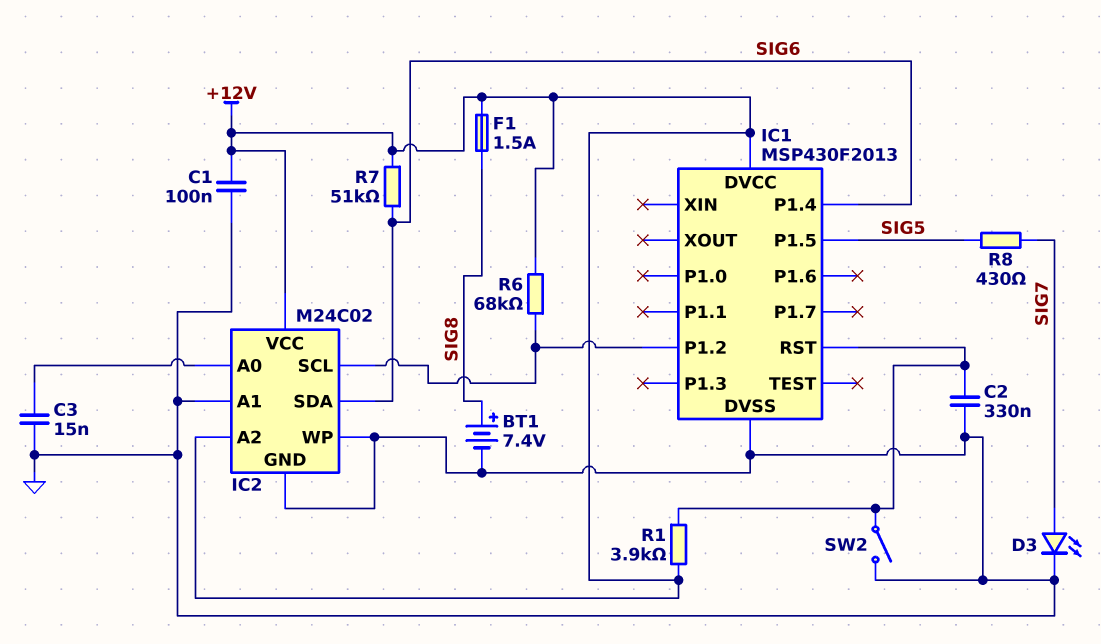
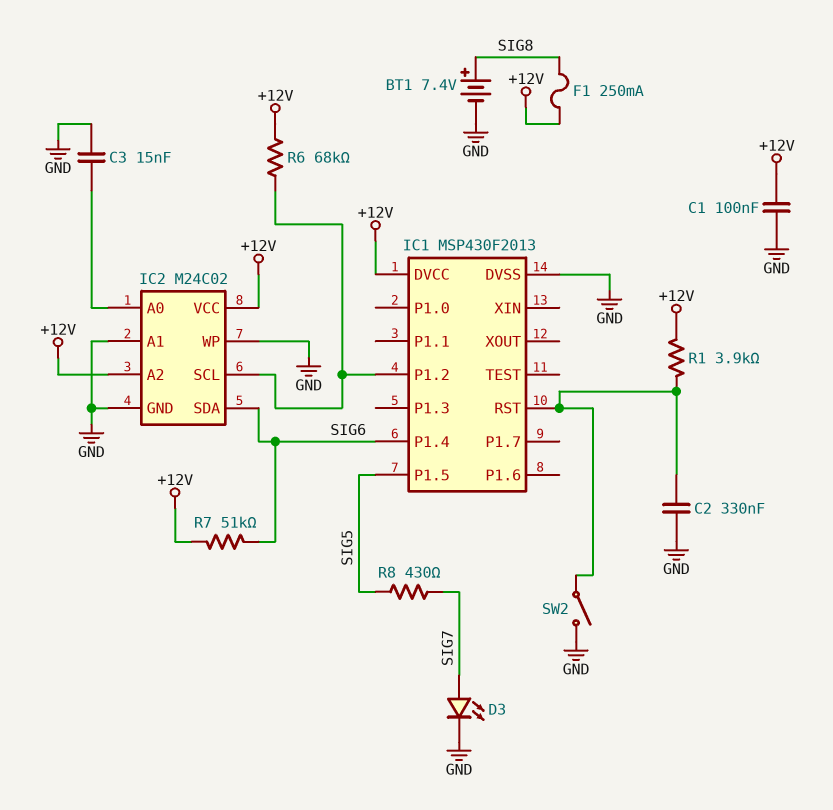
F1: 1.5A (+12V, SIG8) -> 250mA (+12V, SIG8)

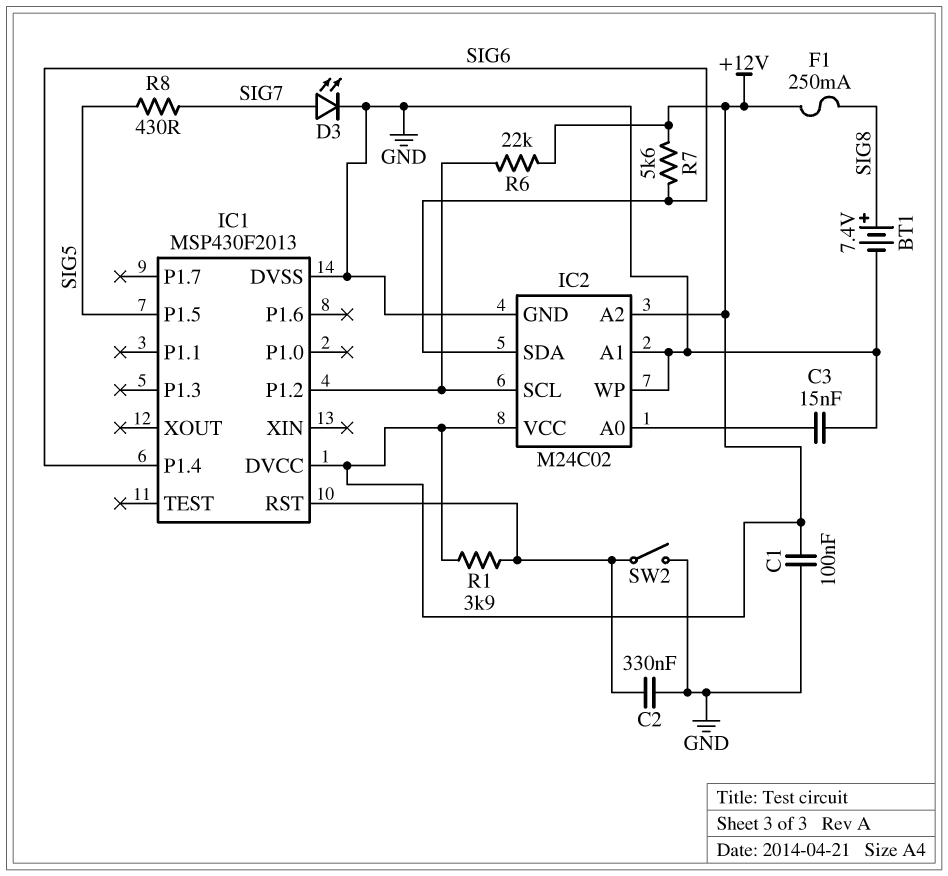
R6: 68k (+12V, IC1/P1.2) -> 22k (+12V, IC1/P1.2)
R7: 51k (+12V, SIG6) -> 5.6k (+12V, SIG6)

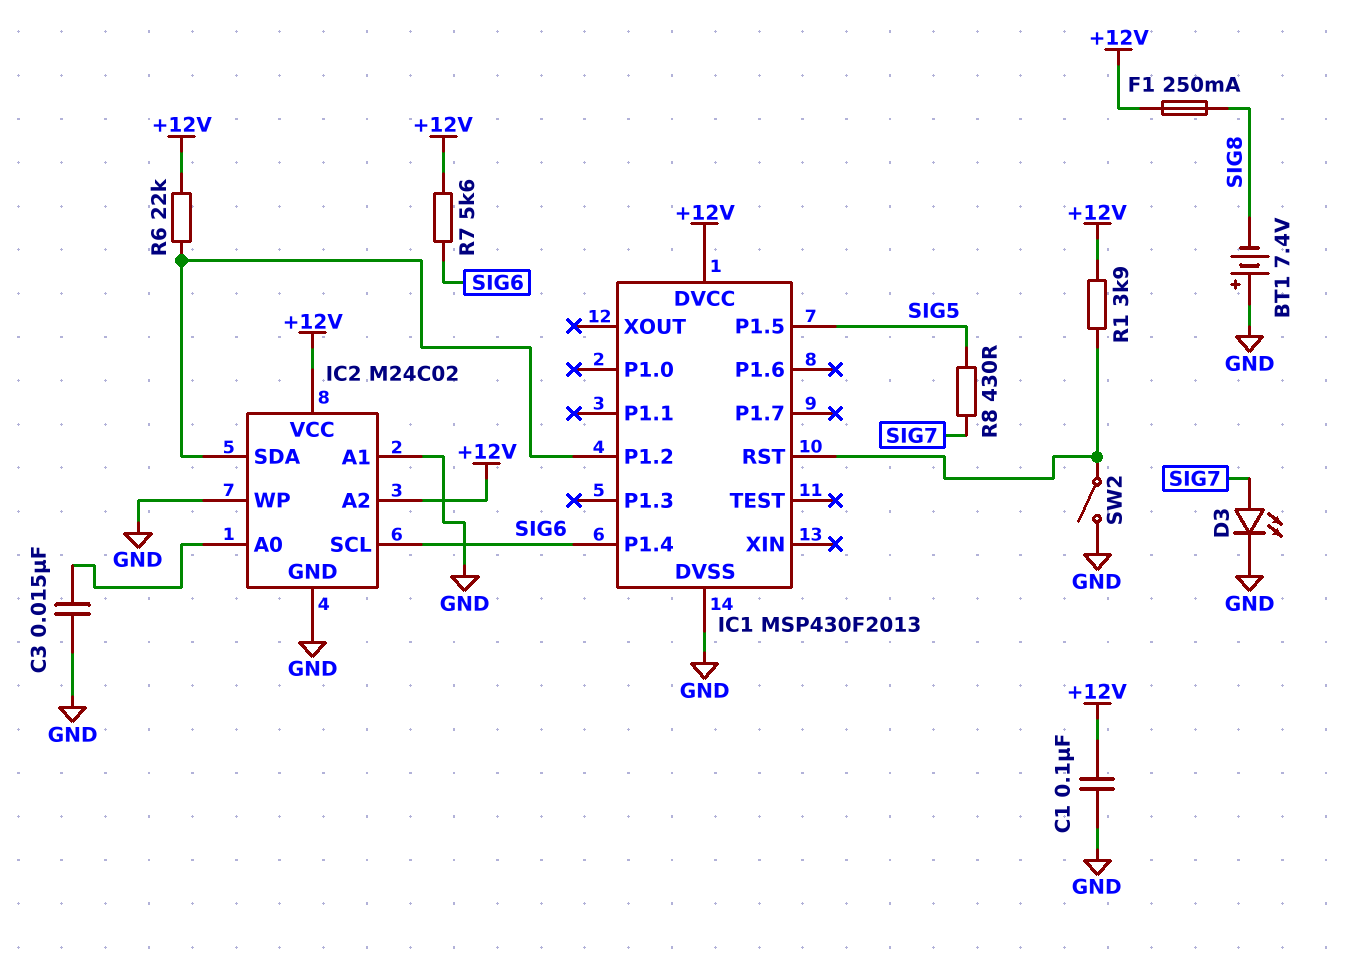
BT1: 7.4V (plus SIG8, minus GND) -> 7.4V (plus GND, minus SIG8)
C2: 330nF (GND, IC1/RST) -> none
IC2 pin SCL: IC1/P1.2 -> SIG6
IC2 pin SDA: SIG6 -> IC1/P1.2

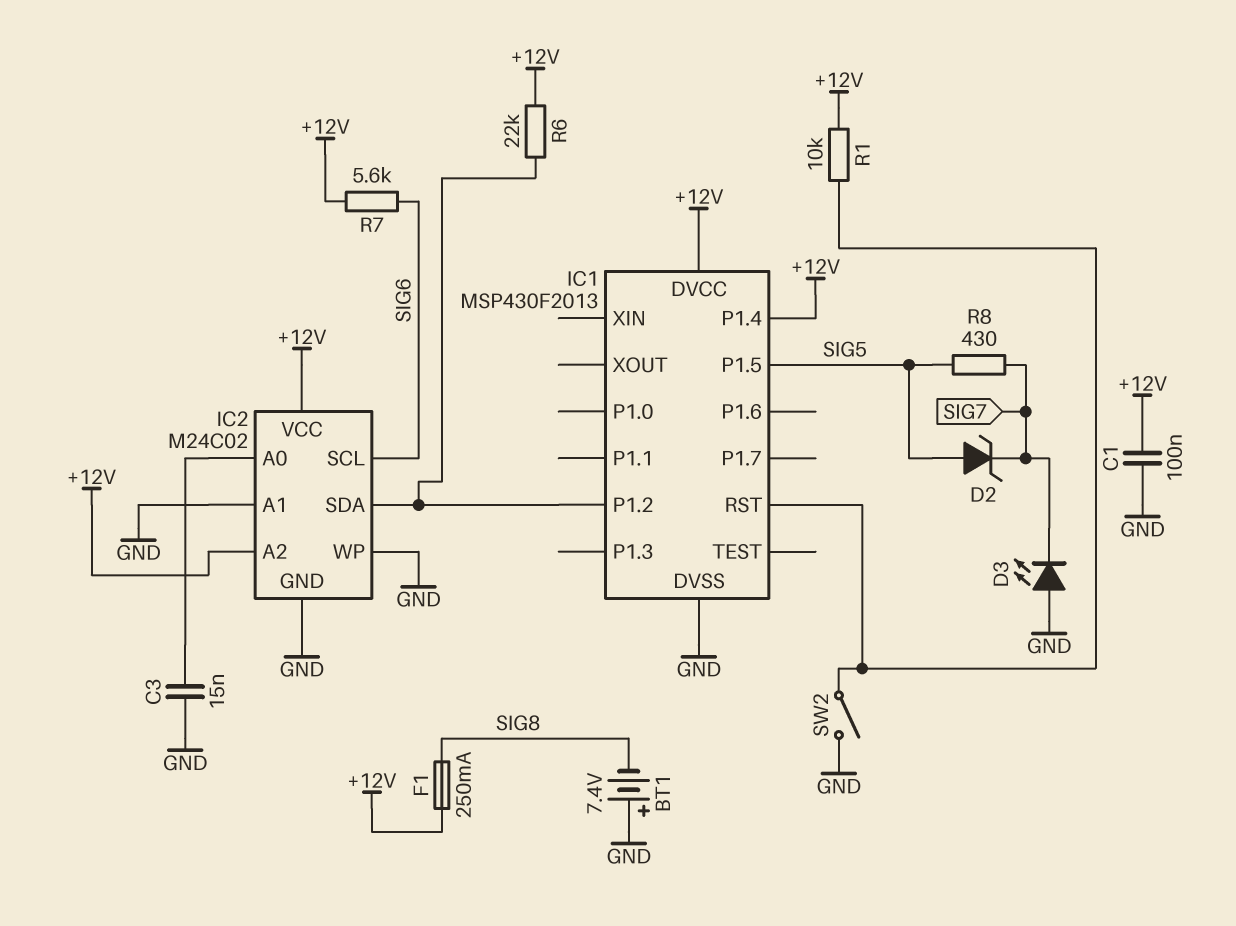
D2: none -> zener (A SIG5, K SIG7)
D3: LED (A SIG7, K GND) -> LED (A GND, K SIG7)
IC1 pin P1.4: SIG6 -> +12V
R1: 3.9k (+12V, IC1/RST) -> 10k (+12V, IC1/RST)

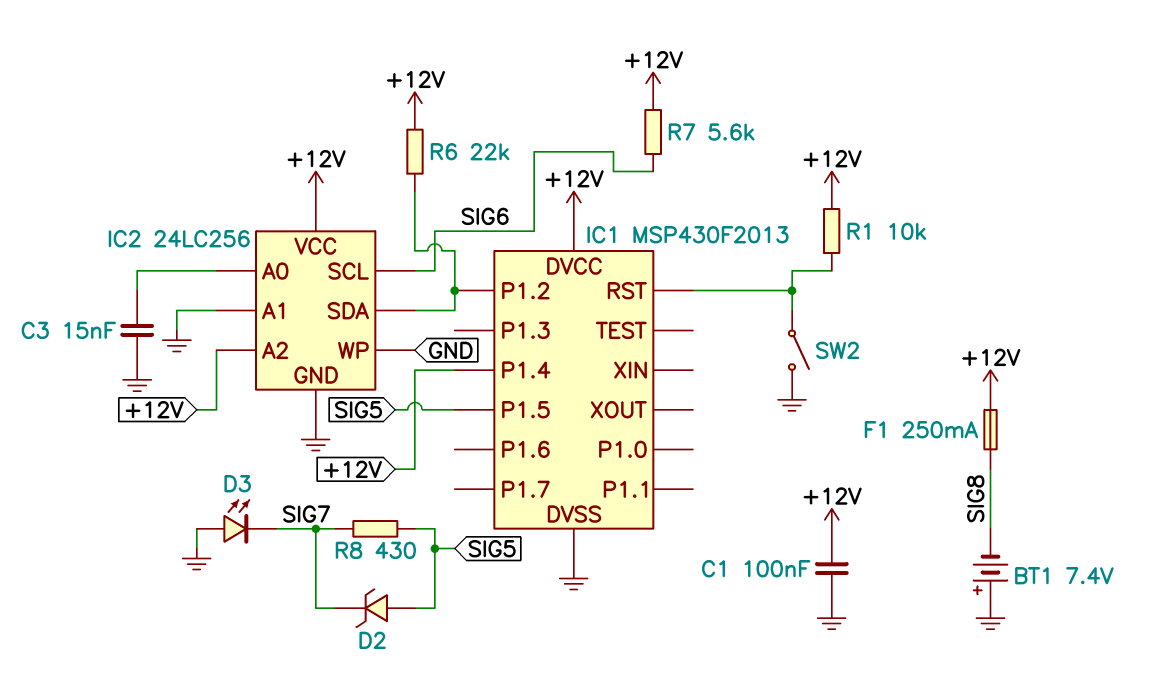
IC2: M24C02 -> 24LC256

